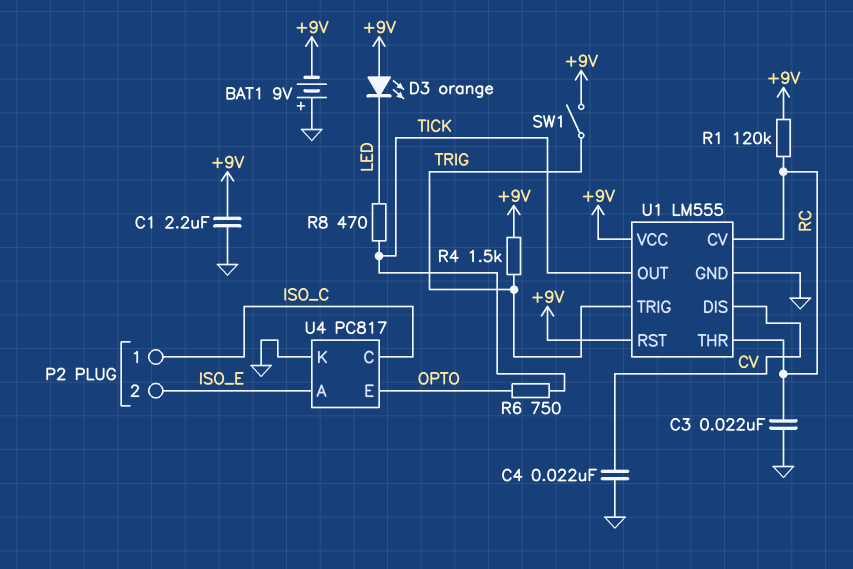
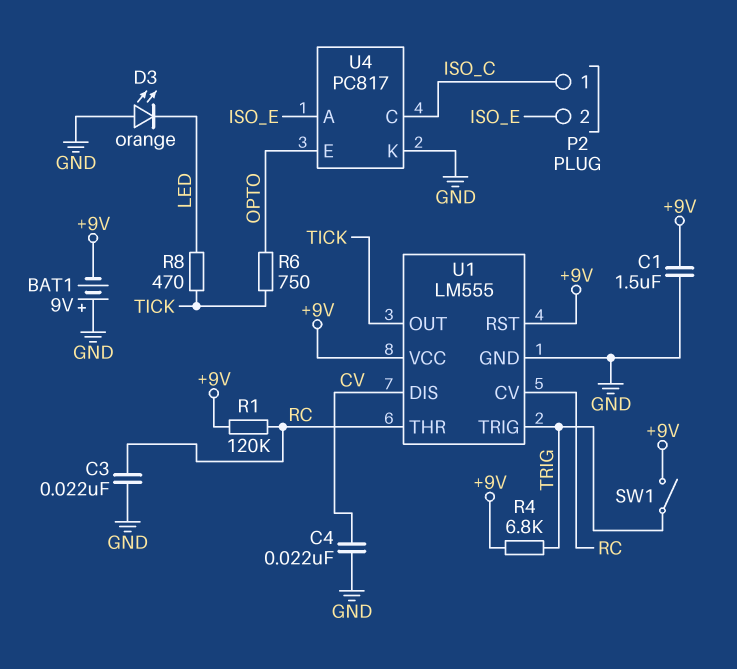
C1: 2.2uF (+9V, GND) -> 1.5uF (+9V, GND)
D3: LED orange (A +9V, K LED) -> LED orange (A GND, K LED)
R4: 1.5k (+9V, TRIG) -> 6.8k (+9V, TRIG)

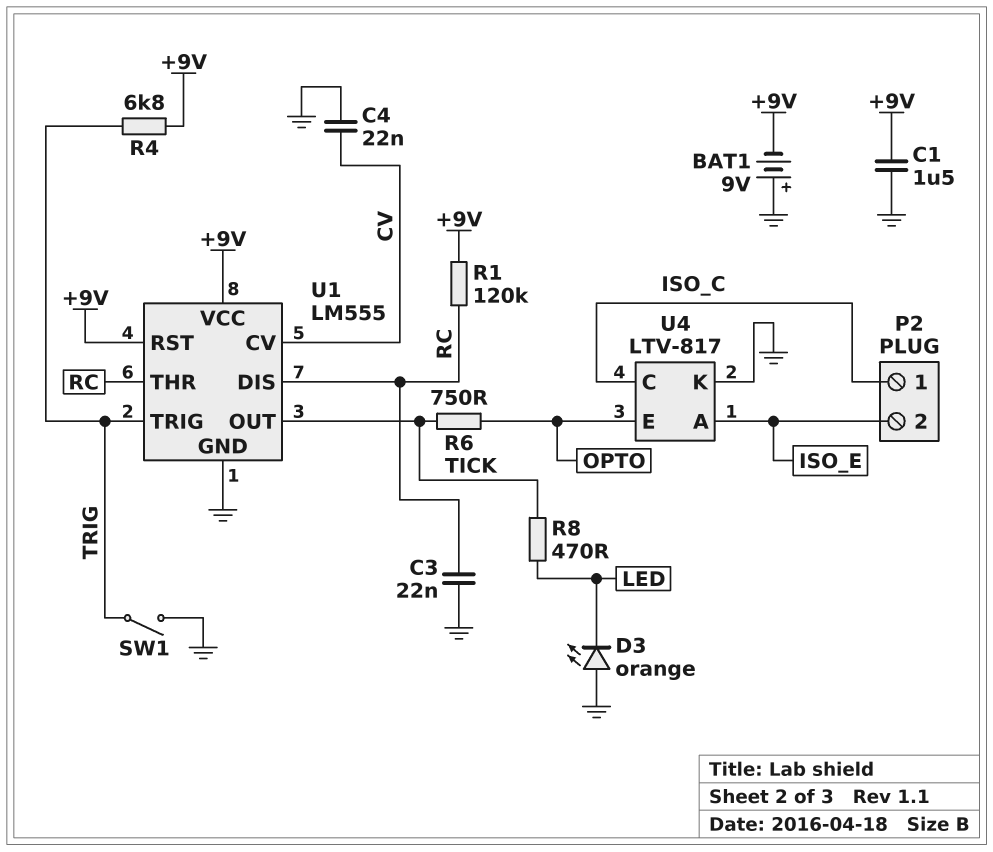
SW1: switch (+9V, TRIG) -> switch (GND, TRIG)
U1 pin CV: RC -> CV
U1 pin DIS: CV -> RC
U4: PC817 -> LTV-817

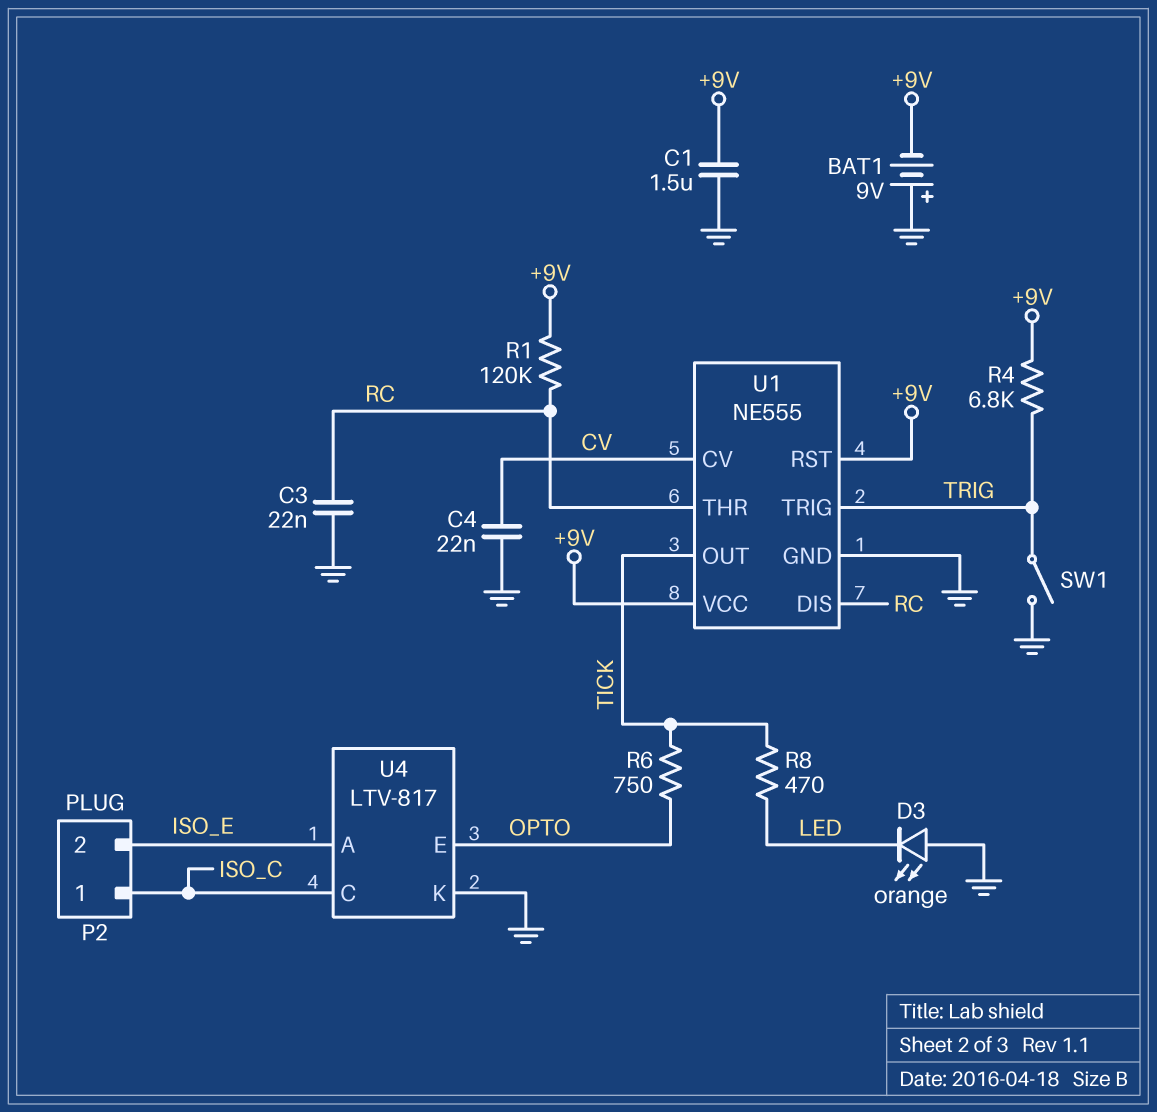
U1: LM555 -> NE555

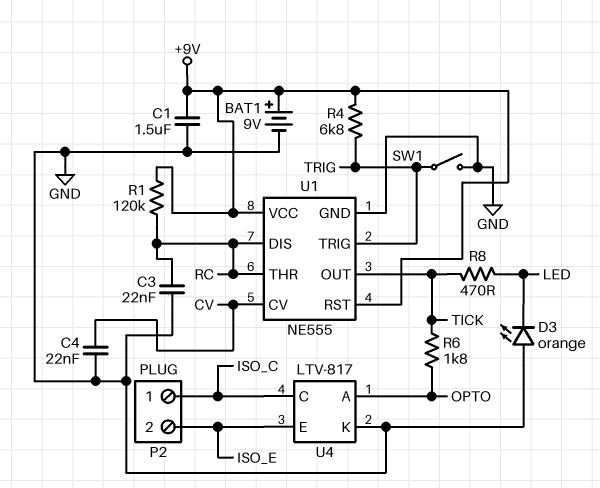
BAT1: 9V (plus GND, minus +9V) -> 9V (plus +9V, minus GND)
R6: 750 (OPTO, TICK) -> 1.8k (OPTO, TICK)
U4 pin A: ISO_E -> OPTO
U4 pin E: OPTO -> ISO_E

